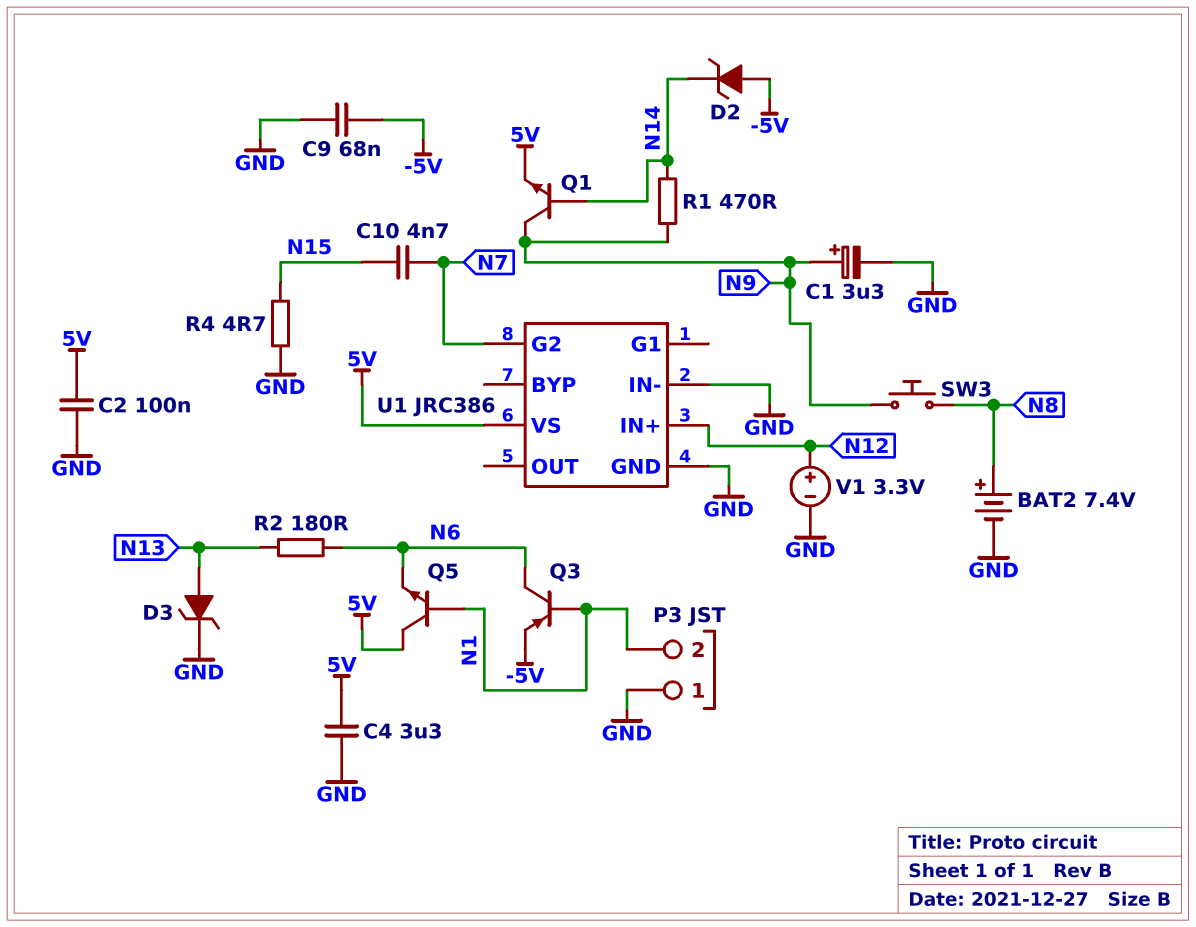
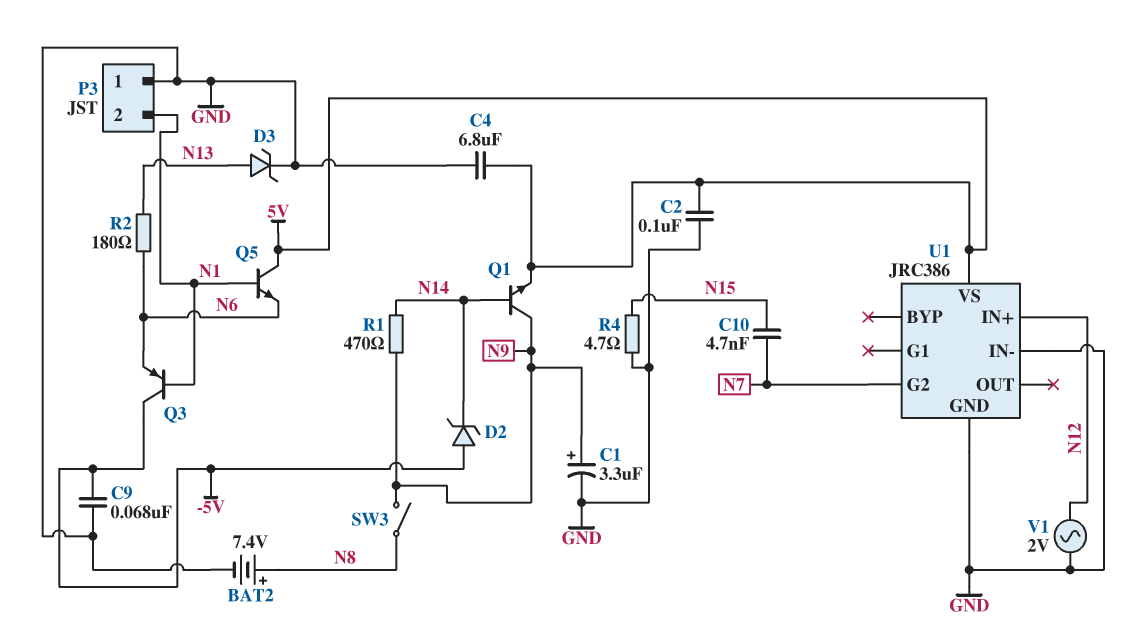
C4: 3.3uF (5V, GND) -> 6.8uF (5V, GND)
Q3: PNP (B N1, C N6, E -5V) -> PNP (B N1, C -5V, E N6)
SW3: button (N8, N9) -> switch (N8, N9)
V1: 3.3V (plus N12, minus GND) -> AC 2V (GND, N12)

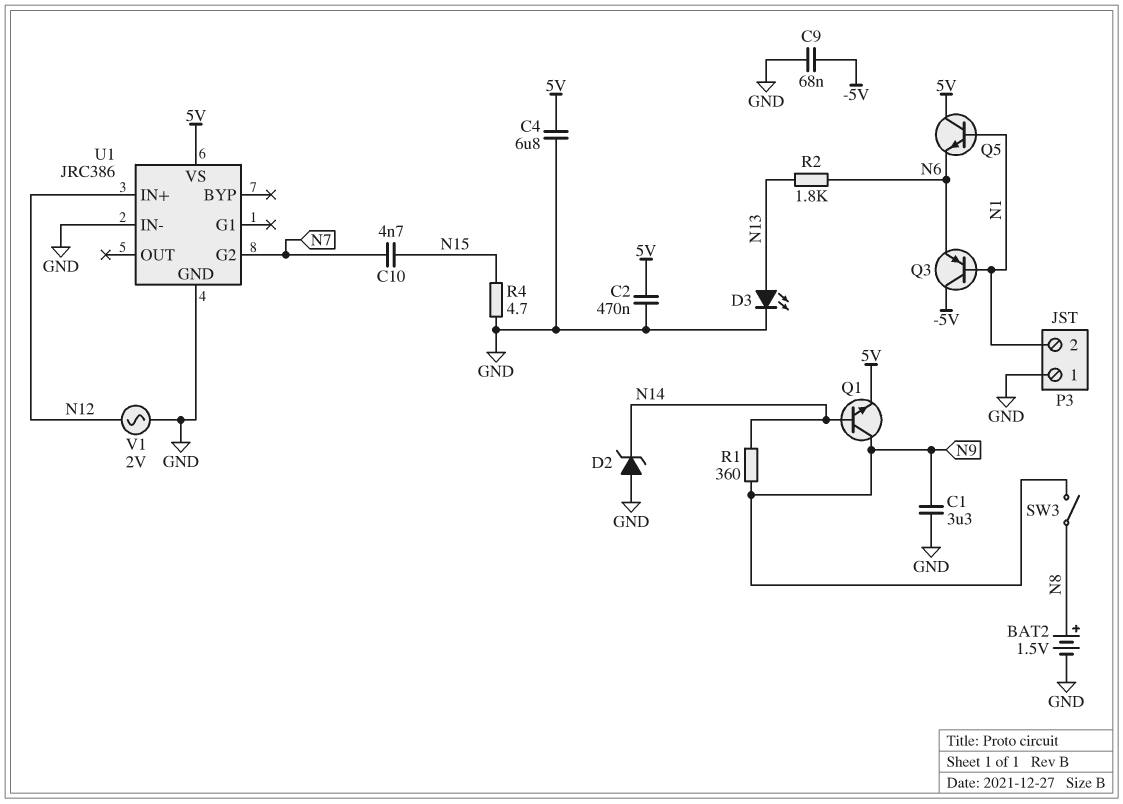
BAT2: 7.4V (plus N8, minus GND) -> 1.5V (plus N8, minus GND)
C1: 3.3uF (plus N9, minus GND) -> 3.3uF (GND, N9)
C2: 100nF (5V, GND) -> 470nF (5V, GND)
D2: zener (A -5V, K N14) -> zener (A GND, K N14)
D3: zener (A N13, K GND) -> LED (A N13, K GND)
R1: 470 (N9, N14) -> 360 (N9, N14)
R2: 180 (N6, N13) -> 1.8k (N6, N13)

